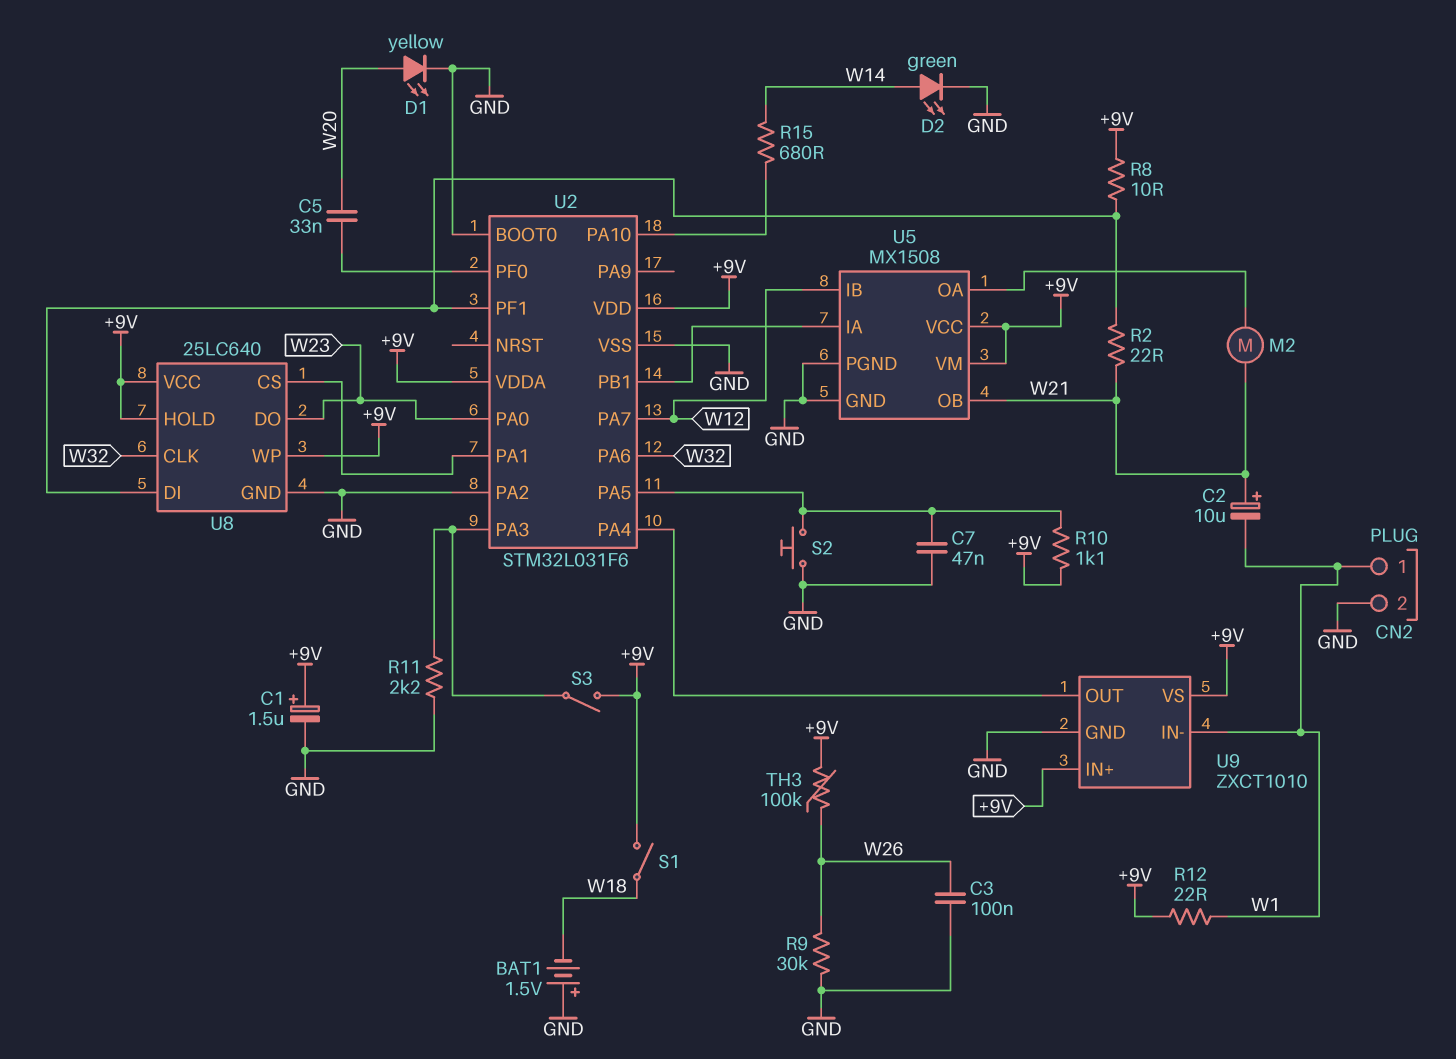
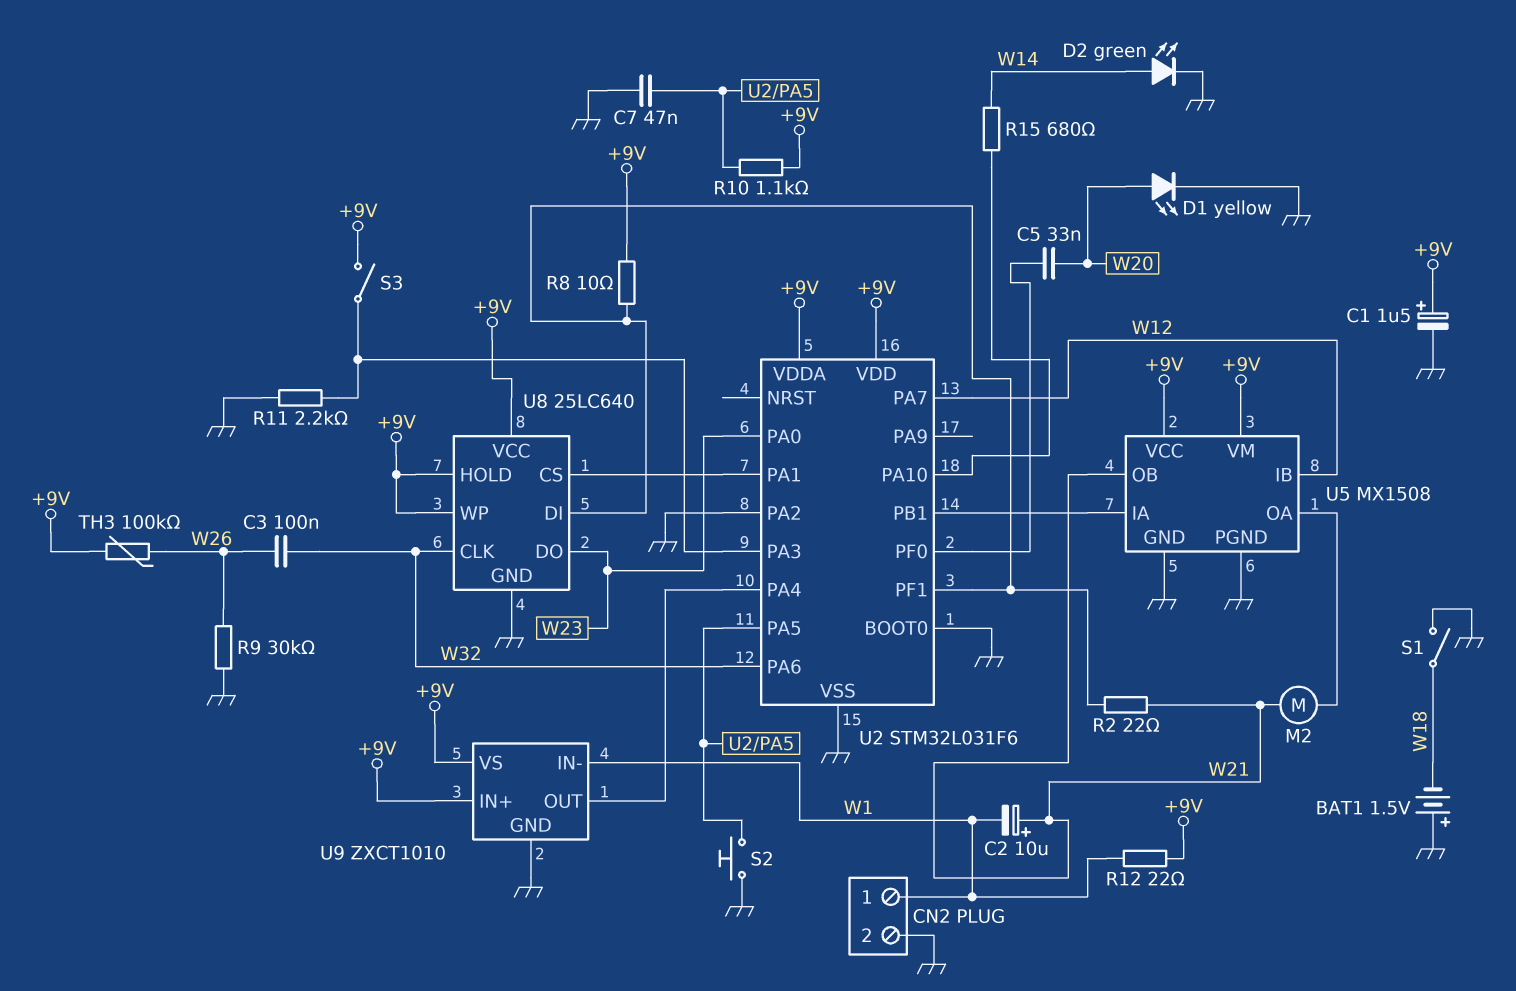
C3: 100nF (GND, W26) -> 100nF (W26, W32)
S1: switch (+9V, W18) -> switch (GND, W18)

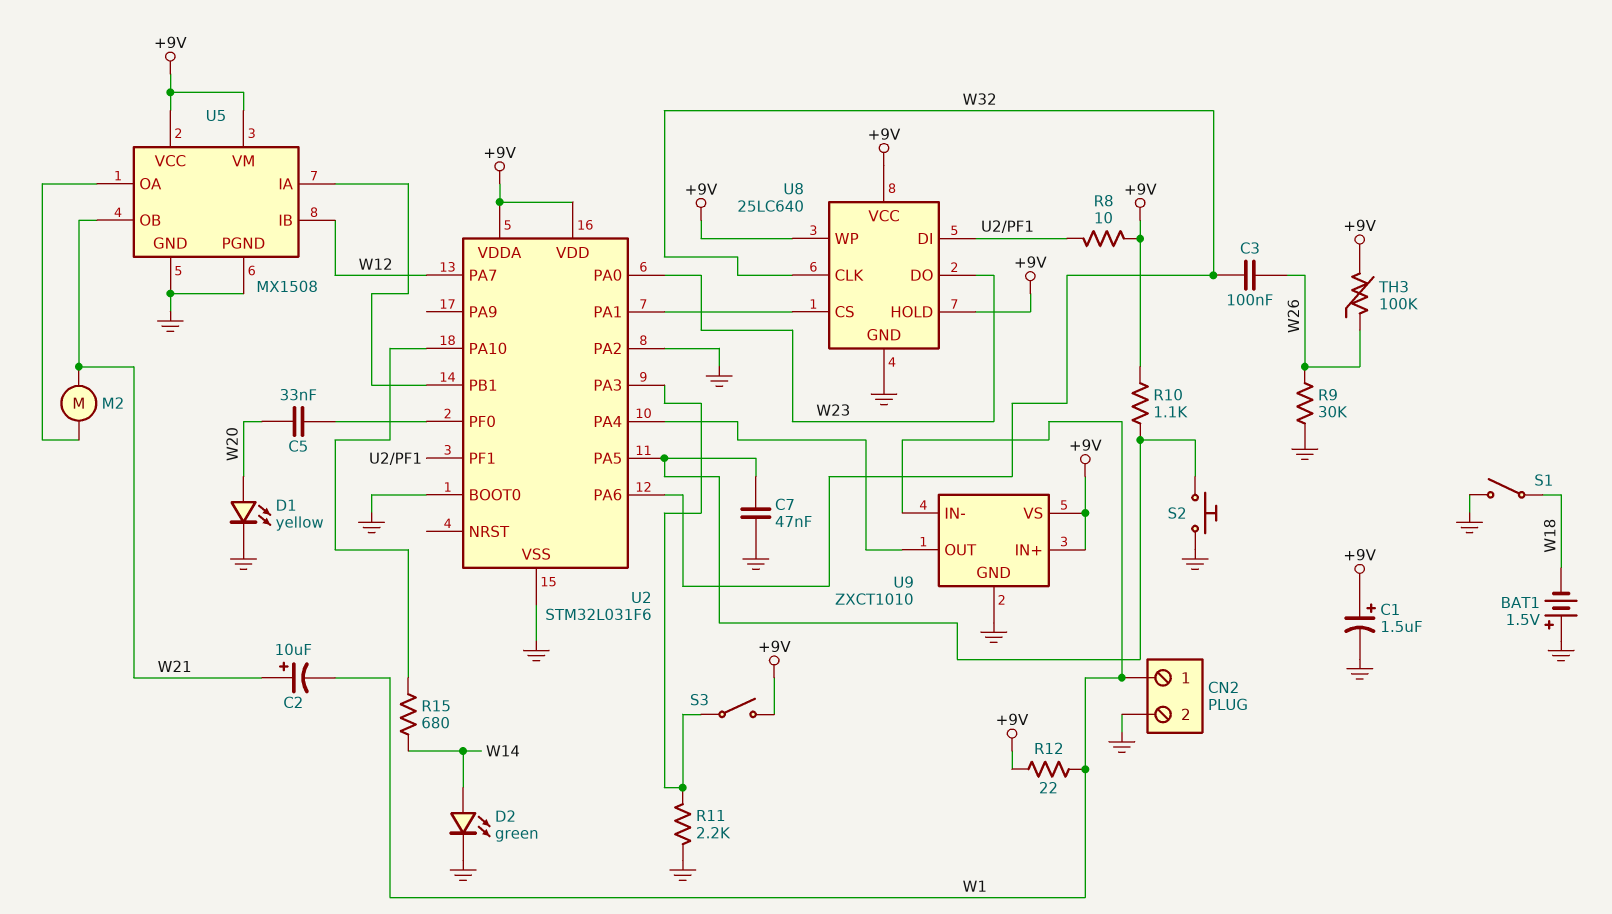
R2: 22 (U2/PF1, W21) -> none

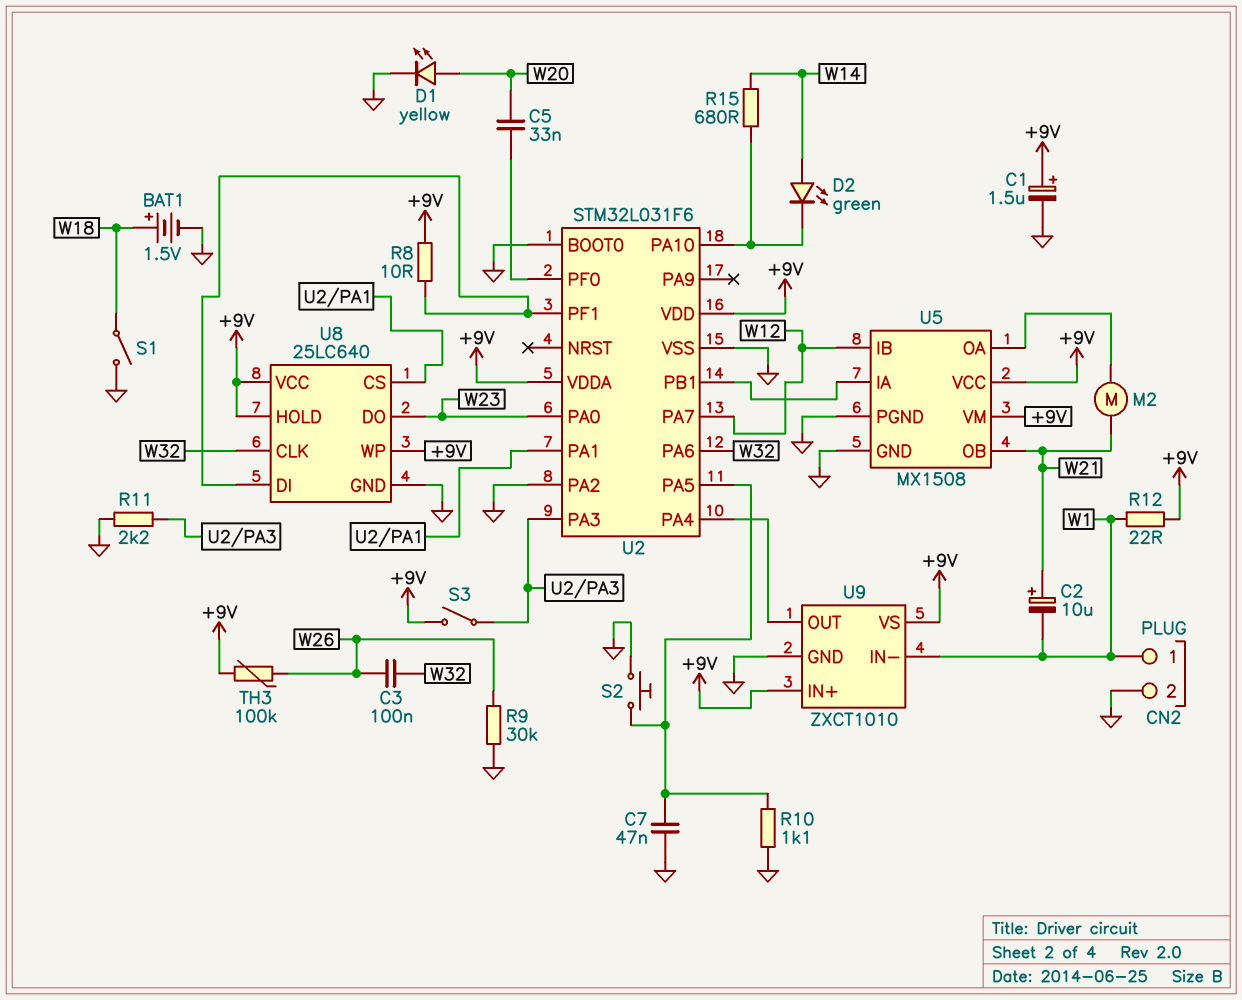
BAT1: 1.5V (plus GND, minus W18) -> 1.5V (plus W18, minus GND)
D2: LED green (A W14, K GND) -> LED green (A W14, K U2/PA10)
R10: 1.1k (+9V, U2/PA5) -> 1.1k (GND, U2/PA5)

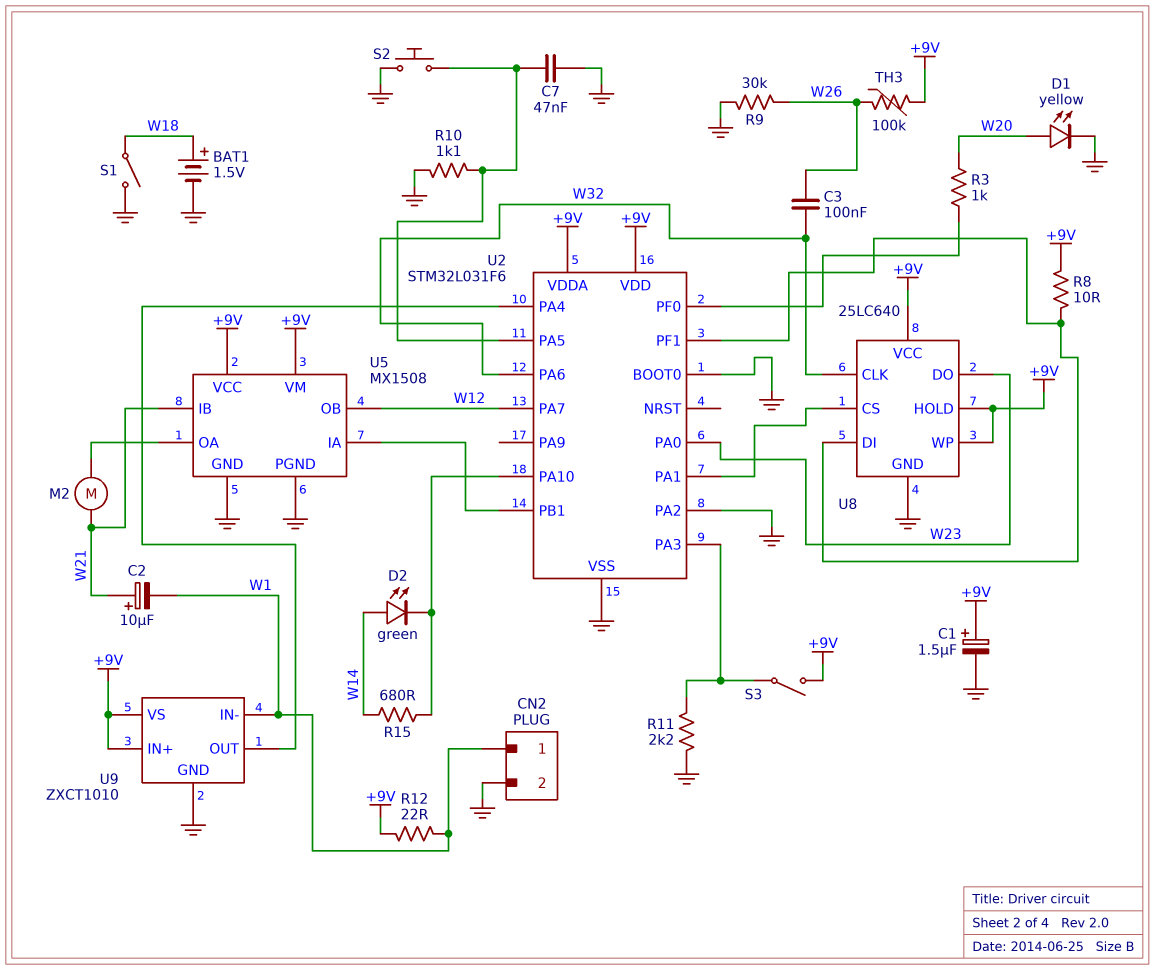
C5: 33nF (U2/PF0, W20) -> none
R3: none -> 1k (U2/PF0, W20)
U5 pin IB: W12 -> W21
U5 pin OB: W21 -> W12

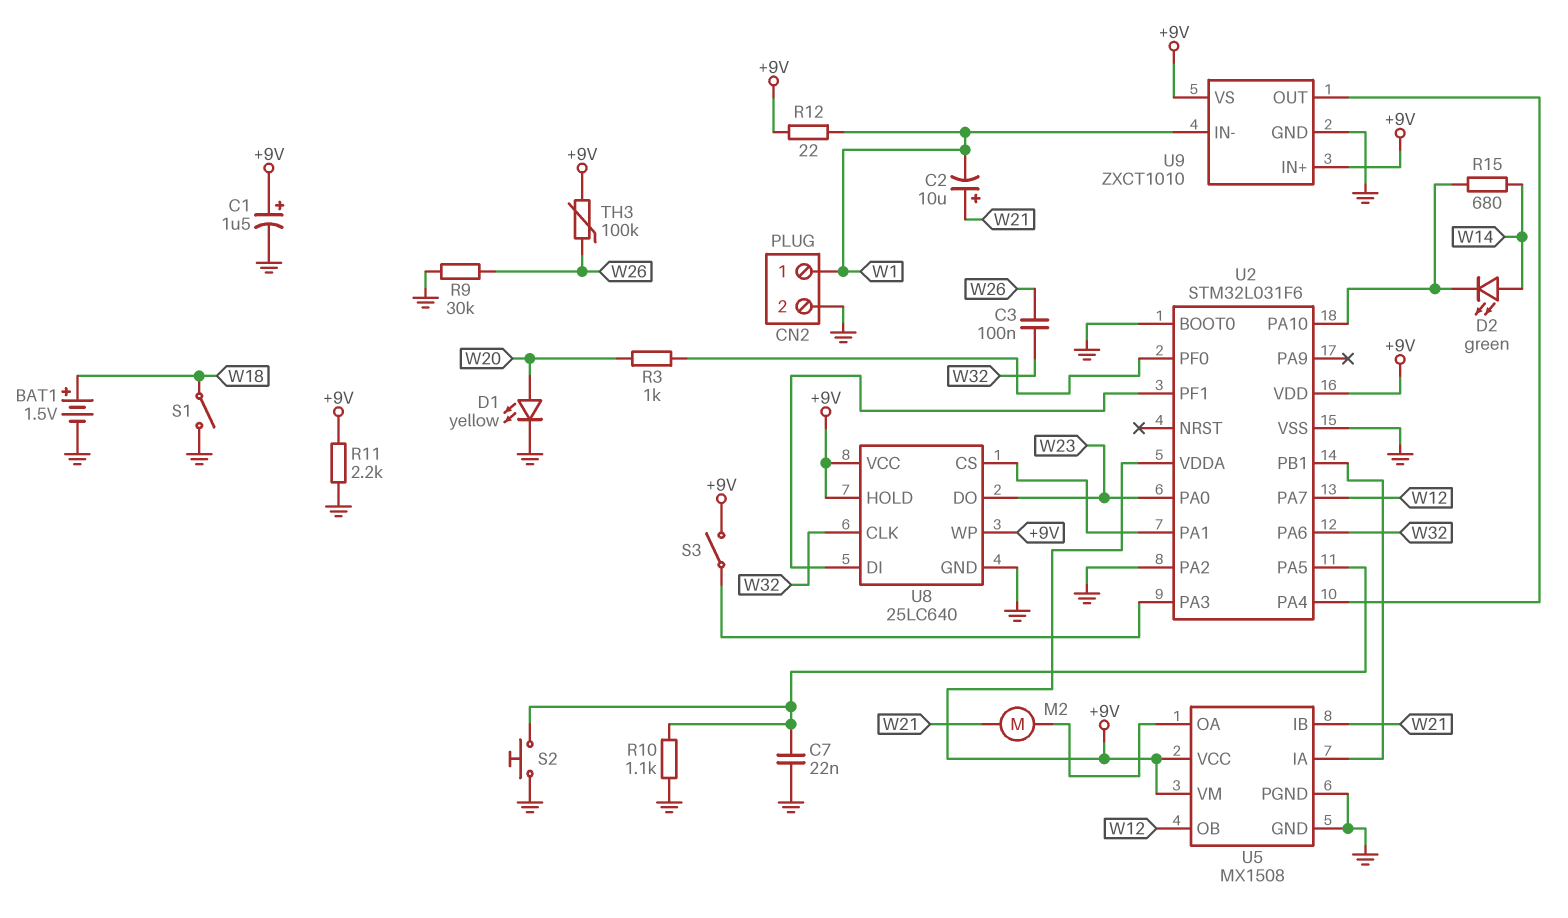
C7: 47nF (GND, U2/PA5) -> 22nF (GND, U2/PA5)
R8: 10 (+9V, U2/PF1) -> none
R11: 2.2k (GND, U2/PA3) -> 2.2k (+9V, GND)

